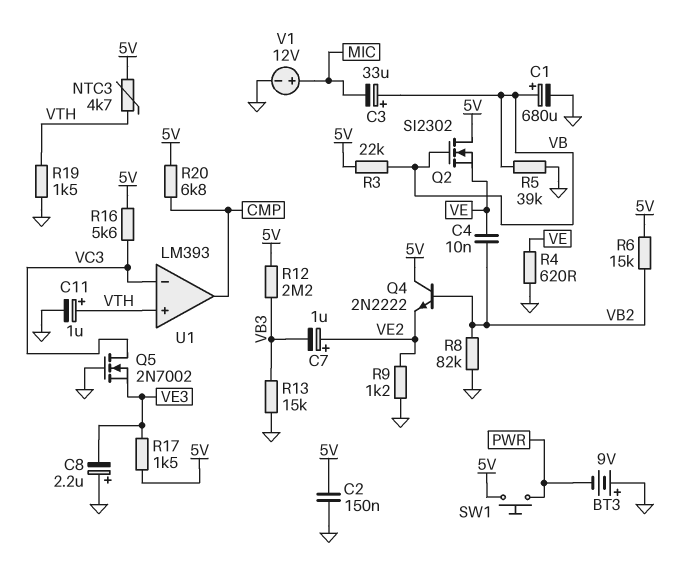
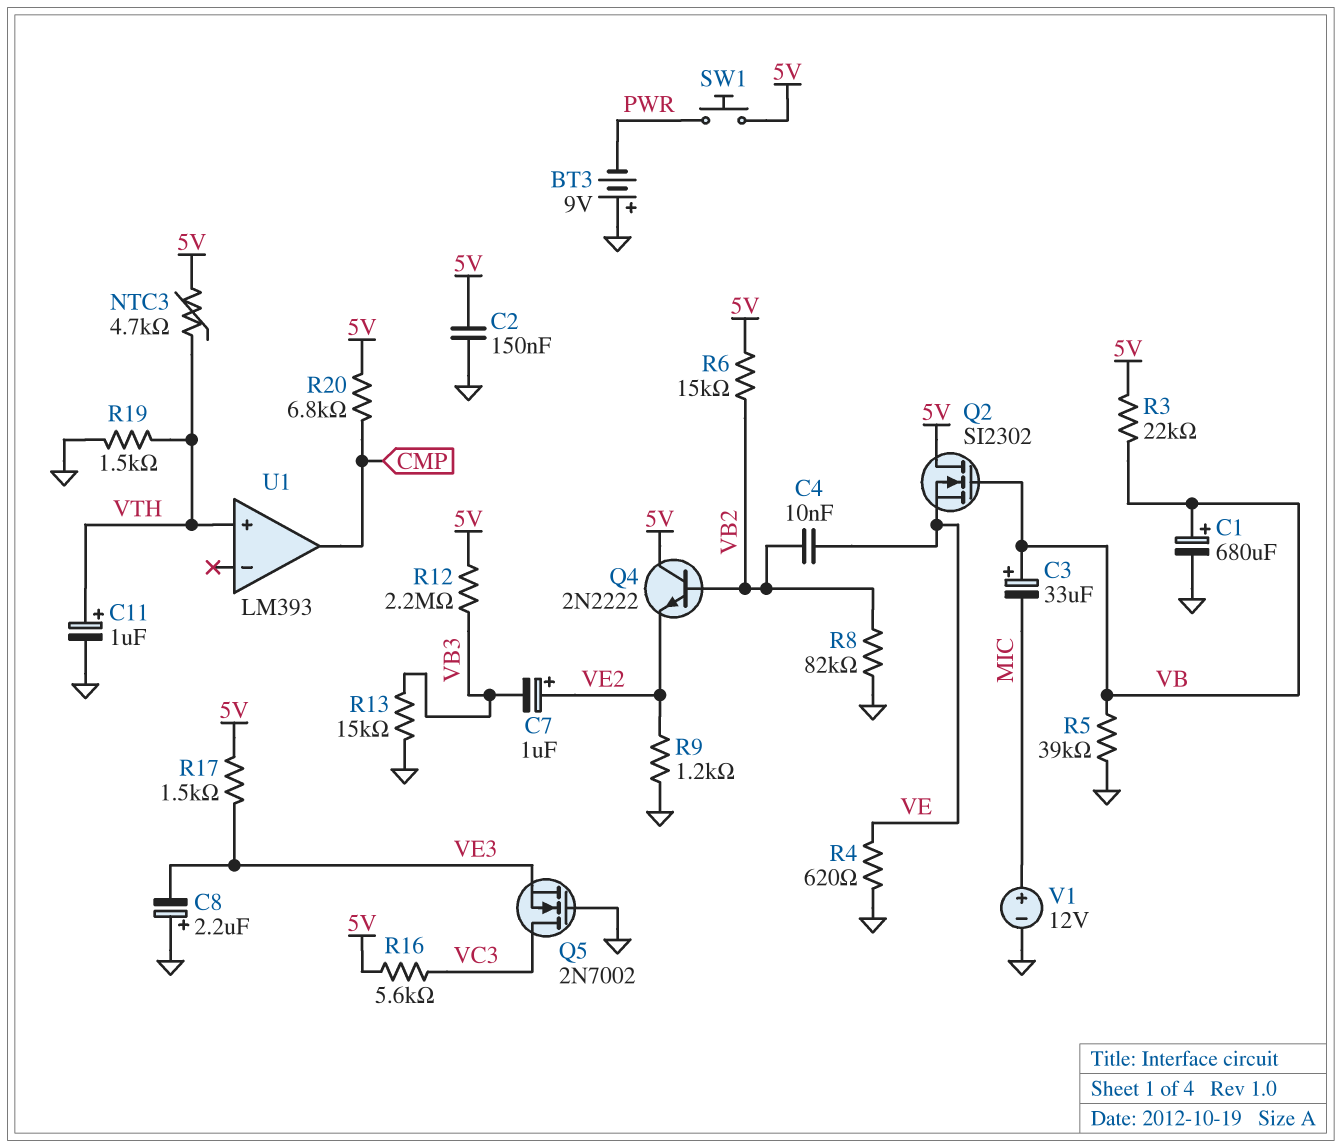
U1 pin in-: VC3 -> none

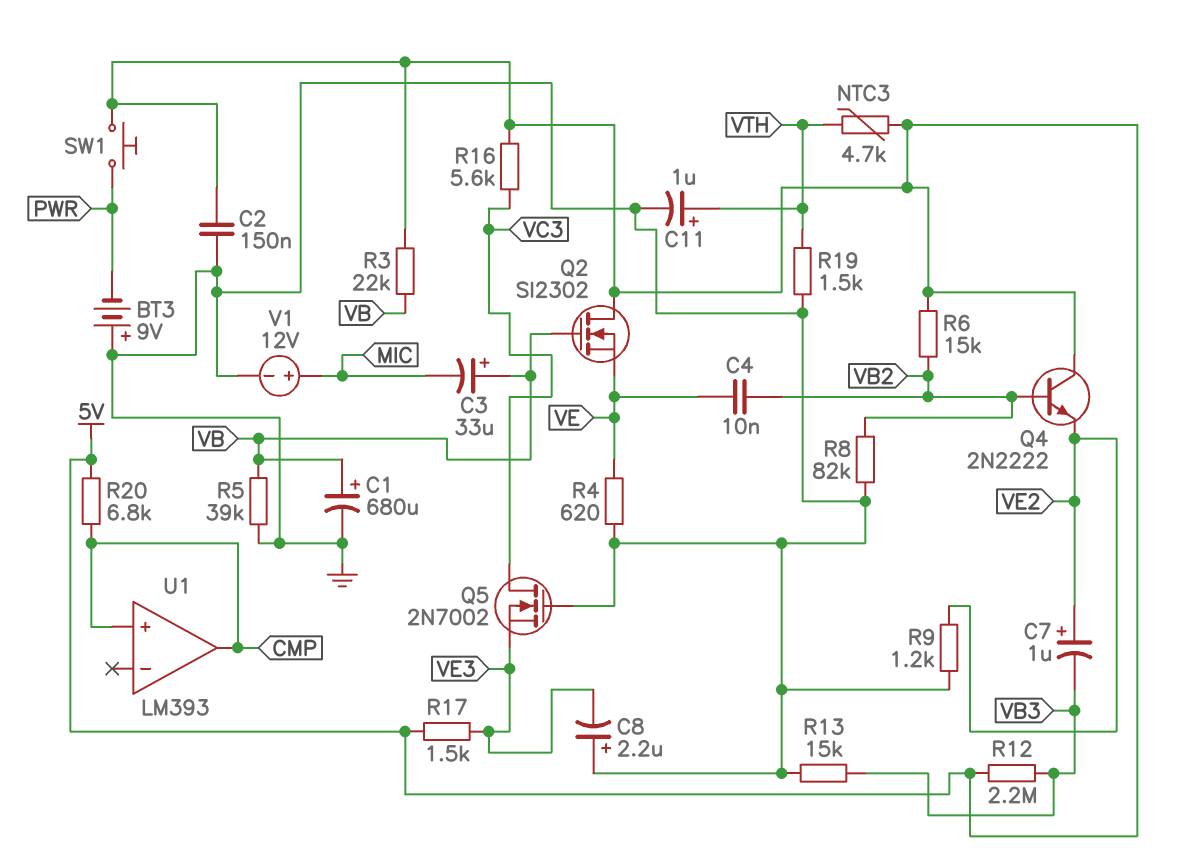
U1 pin in+: VTH -> CMP

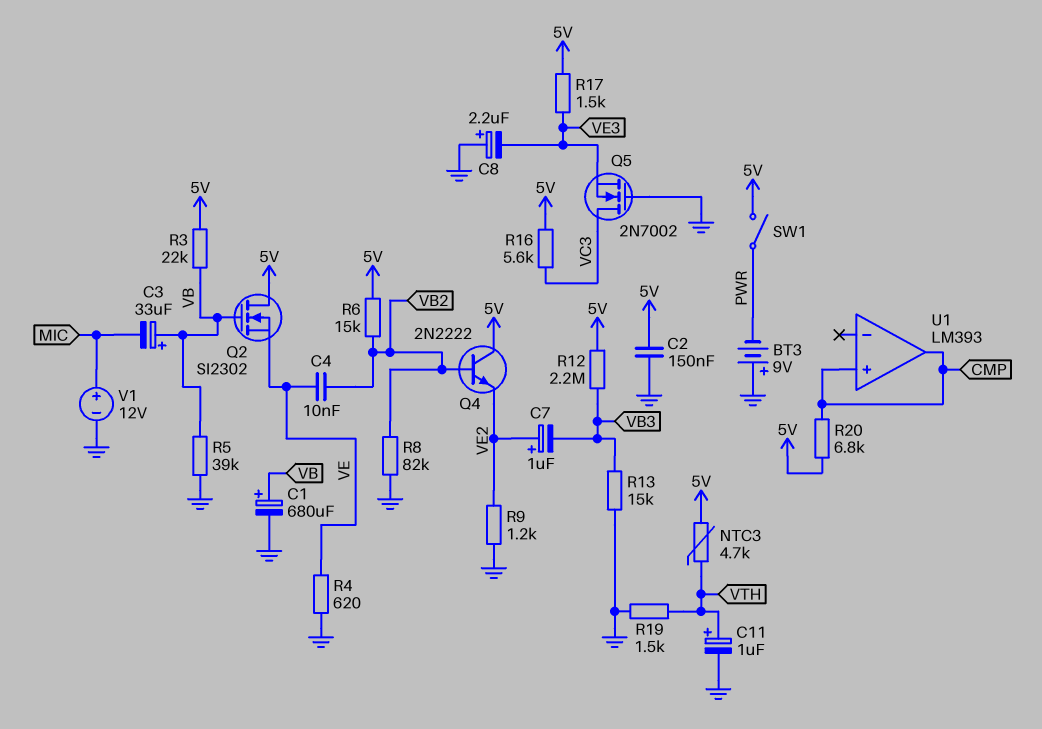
SW1: button (5V, PWR) -> switch (5V, PWR)

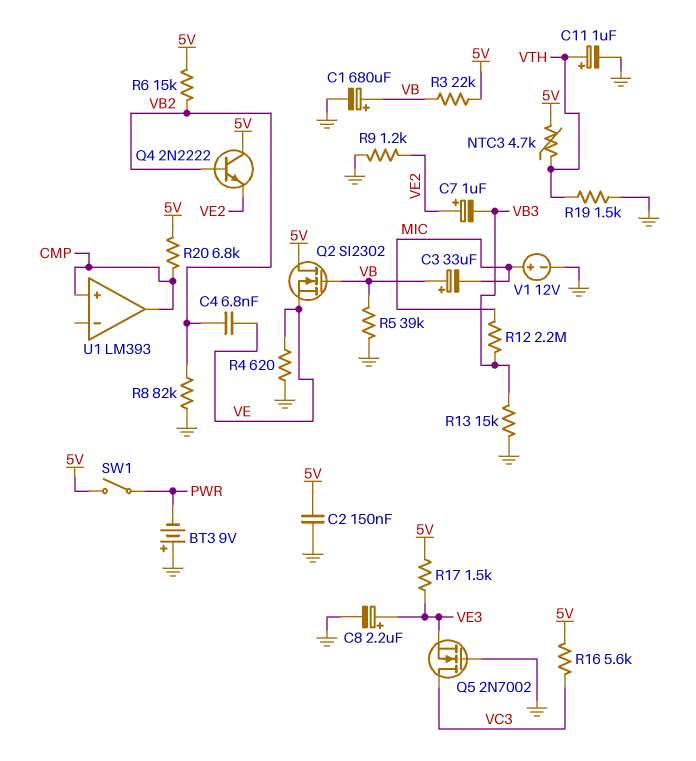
C4: 10nF (VB2, VE) -> 6.8nF (VB2, VE)
C8: 2.2uF (plus GND, minus VE3) -> 2.2uF (plus VE3, minus GND)
R12: 2.2M (5V, VB3) -> 2.2M (MIC, VB3)

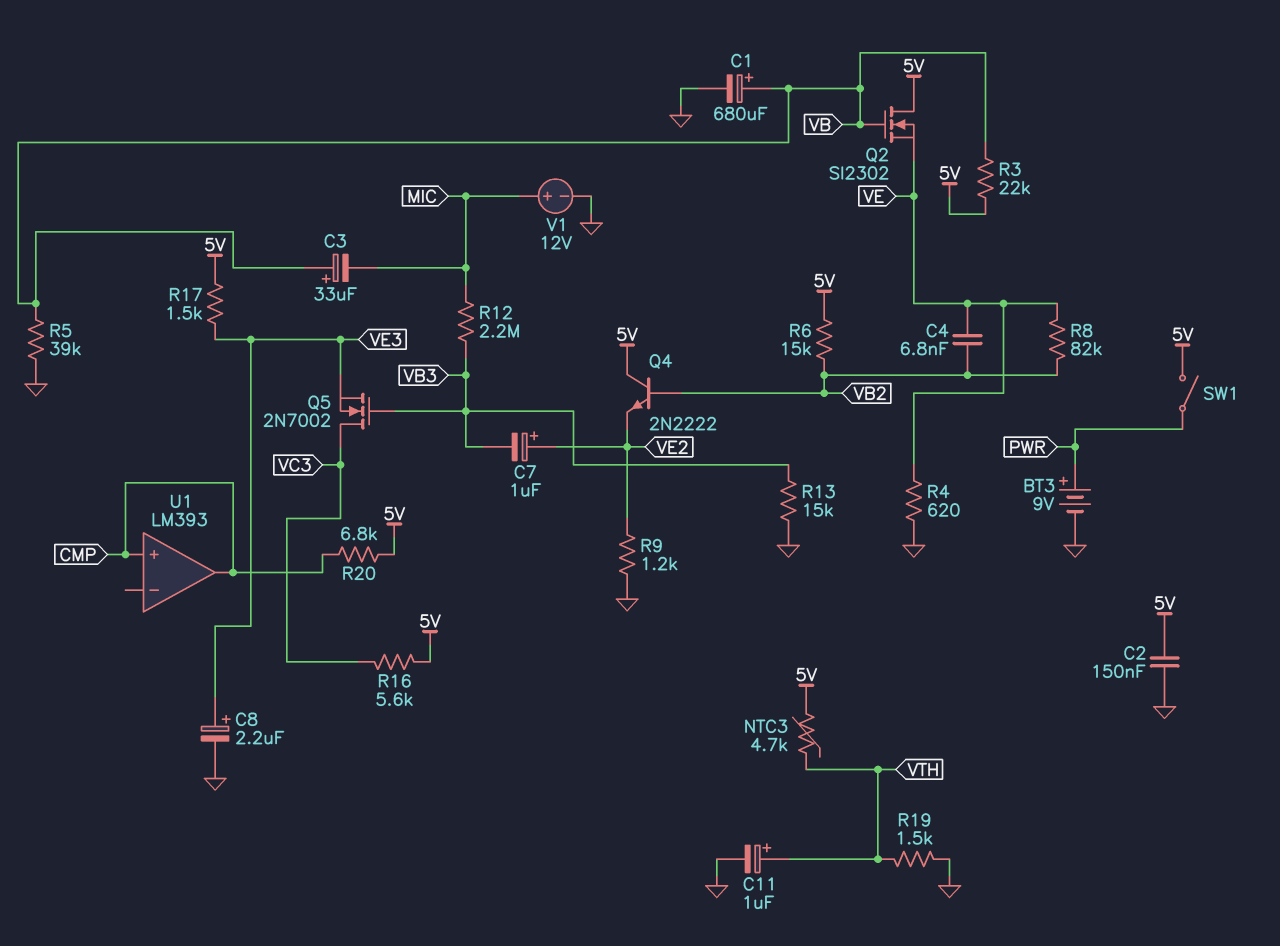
BT3: 9V (plus GND, minus PWR) -> 9V (plus PWR, minus GND)
Q5: NMOS 2N7002 (G GND, D VC3, S VE3) -> NMOS 2N7002 (G VB3, D VC3, S VE3)
R8: 82k (GND, VB2) -> 82k (VB2, VE)

